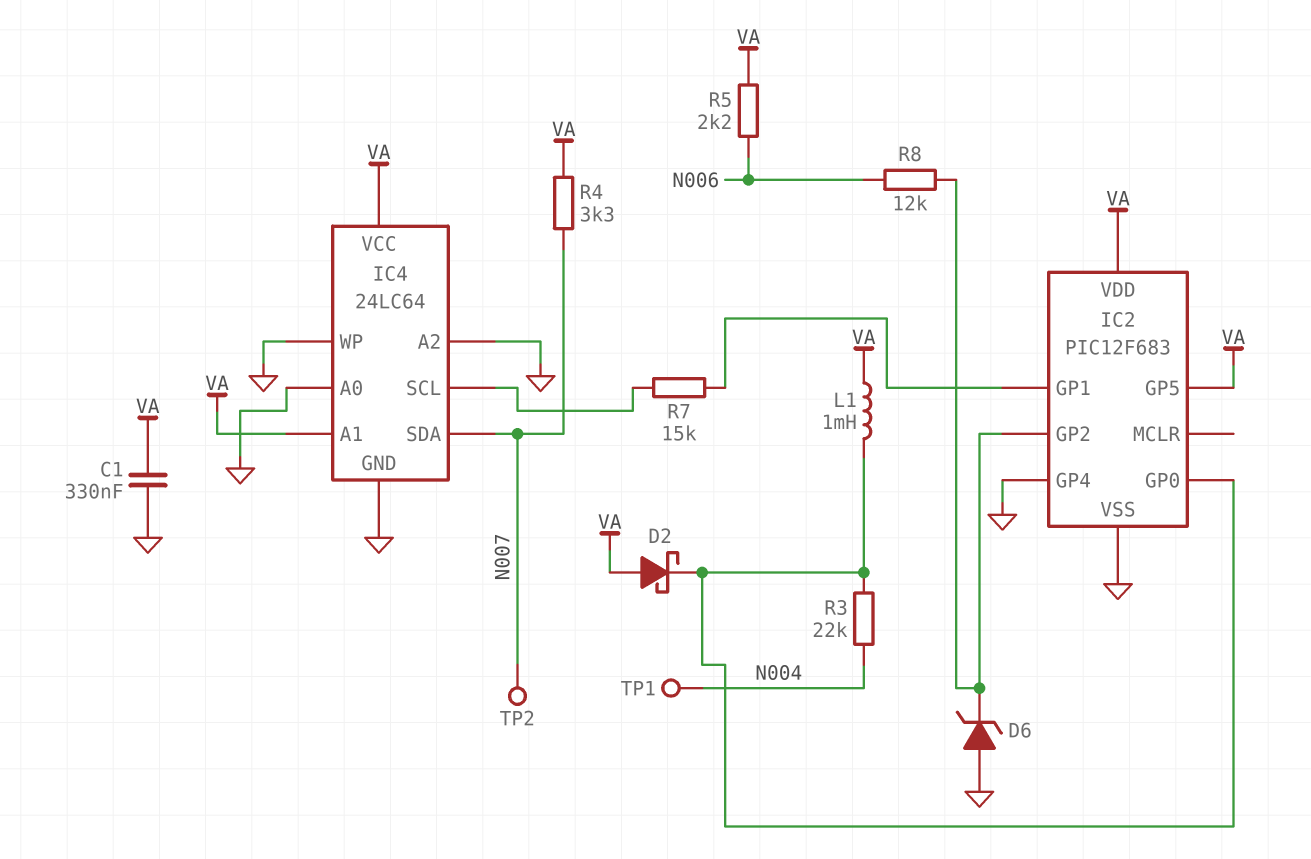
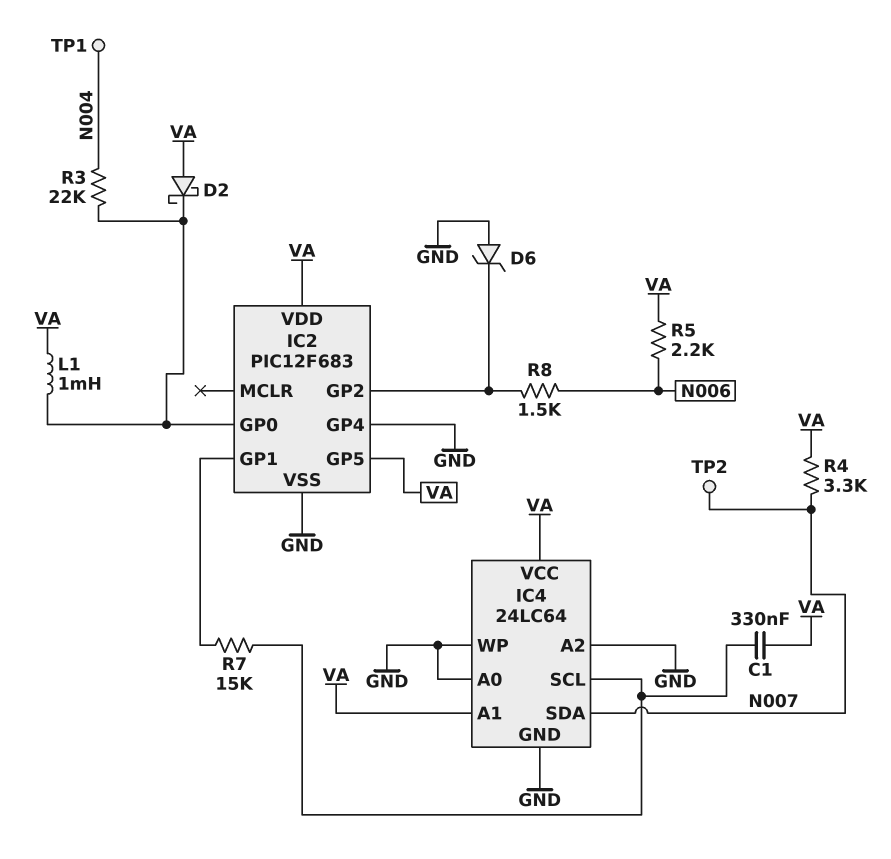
C1: 330nF (GND, VA) -> 330nF (IC4/SCL, VA)
R8: 12k (IC2/GP2, N006) -> 1.5k (IC2/GP2, N006)

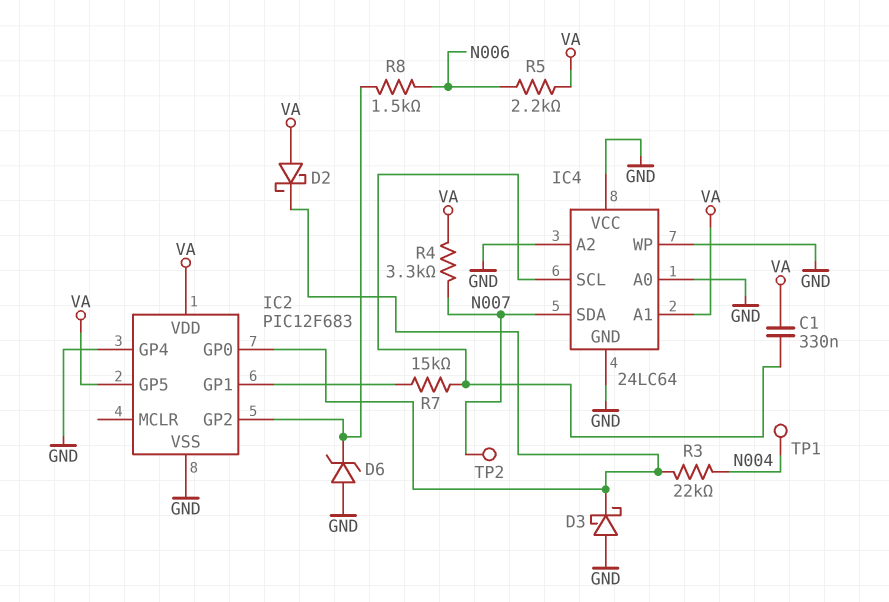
D3: none -> schottky (A GND, K IC2/GP0)
IC4 pin VCC: VA -> GND
L1: 1mH (IC2/GP0, VA) -> none

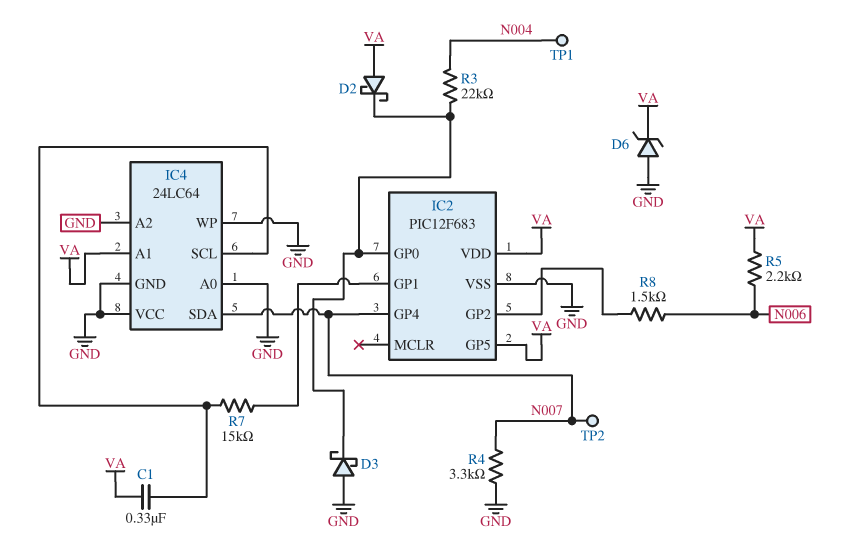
D6: zener (A GND, K IC2/GP2) -> zener (A GND, K VA)
IC2 pin GP4: GND -> N007
R4: 3.3k (N007, VA) -> 3.3k (GND, N007)

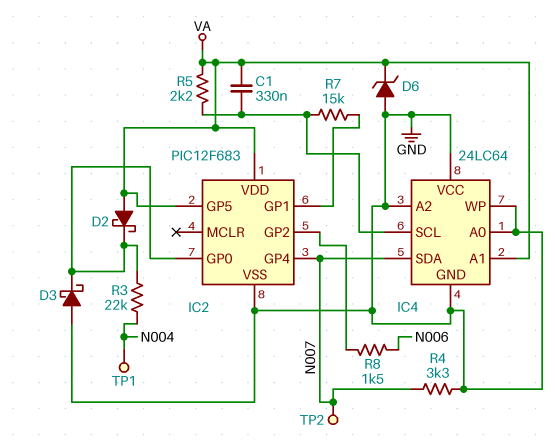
R5: 2.2k (N006, VA) -> 2.2k (IC4/SCL, VA)

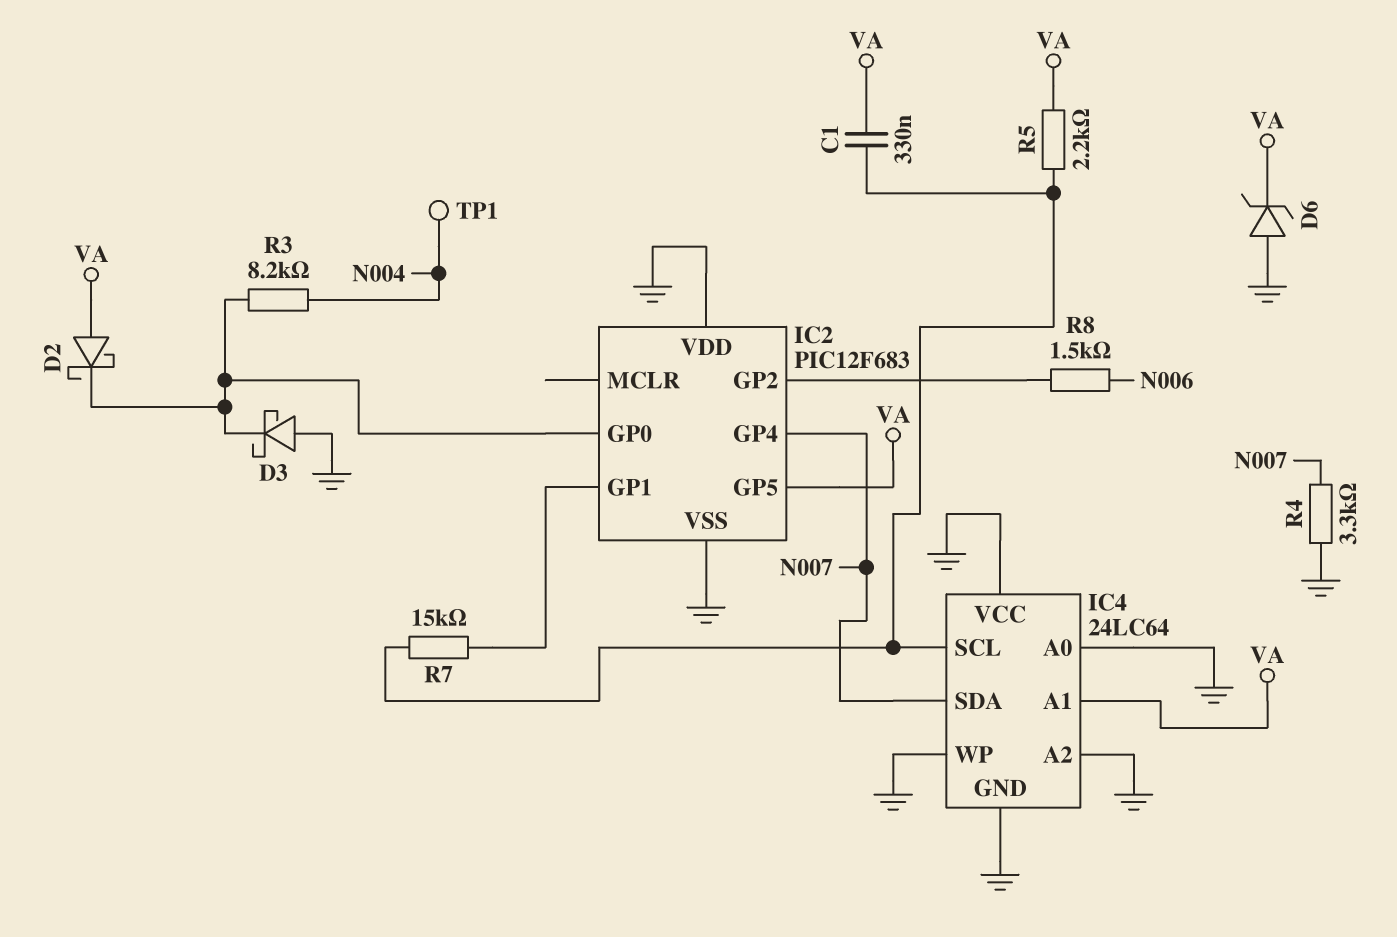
IC2 pin VDD: VA -> GND
R3: 22k (IC2/GP0, N004) -> 8.2k (IC2/GP0, N004)
TP2: test point (N007) -> none

